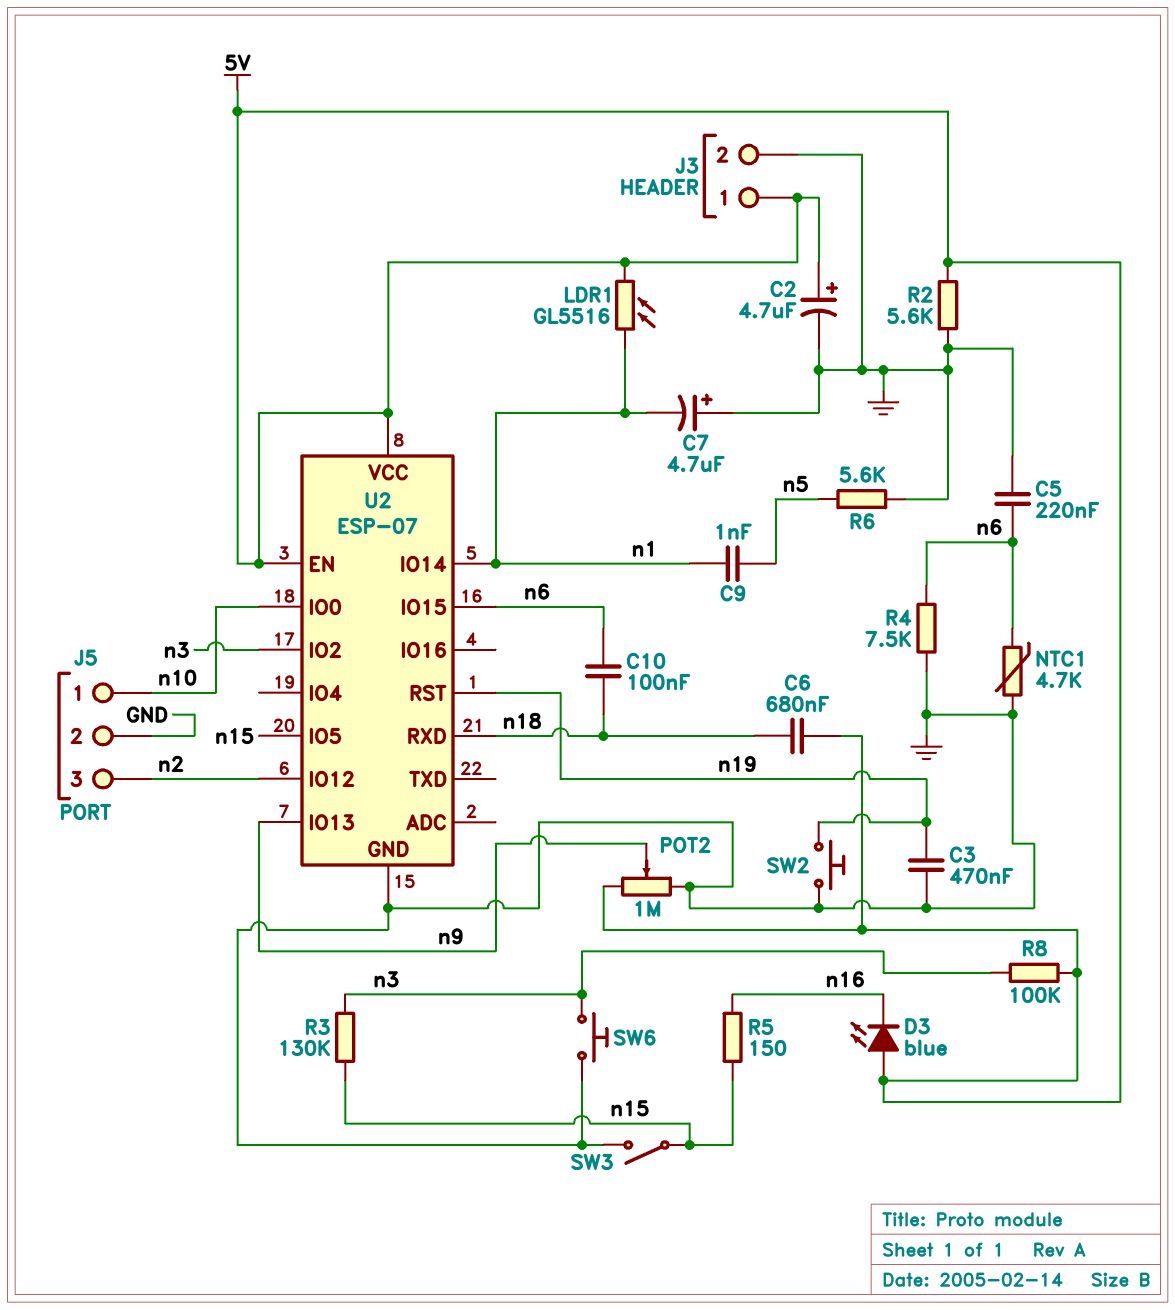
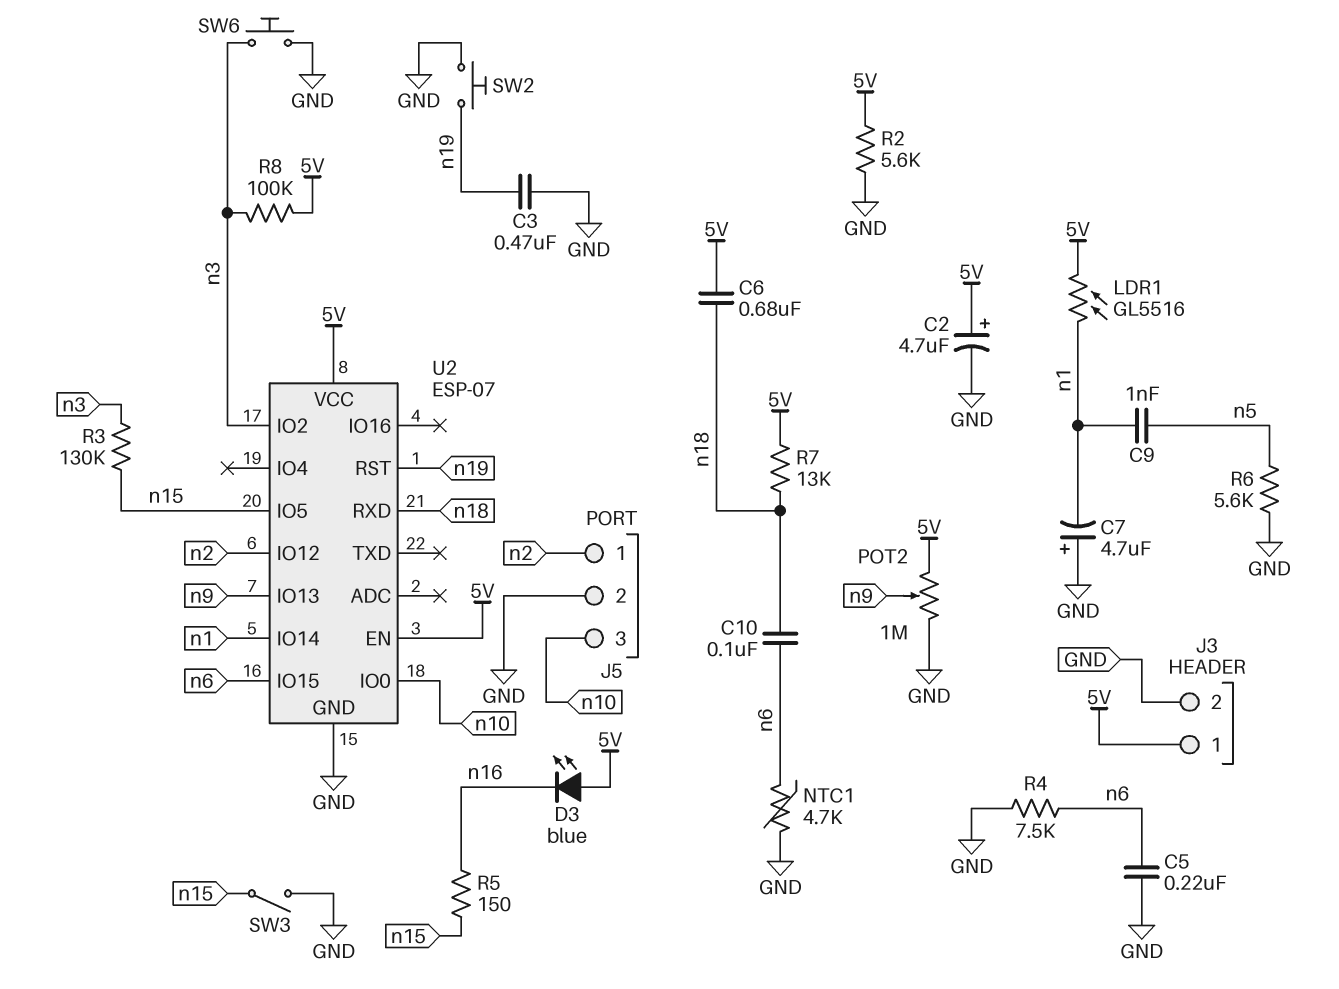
J5 pin 1: n10 -> n2
J5 pin 3: n2 -> n10
R7: none -> 13k (5V, n18)

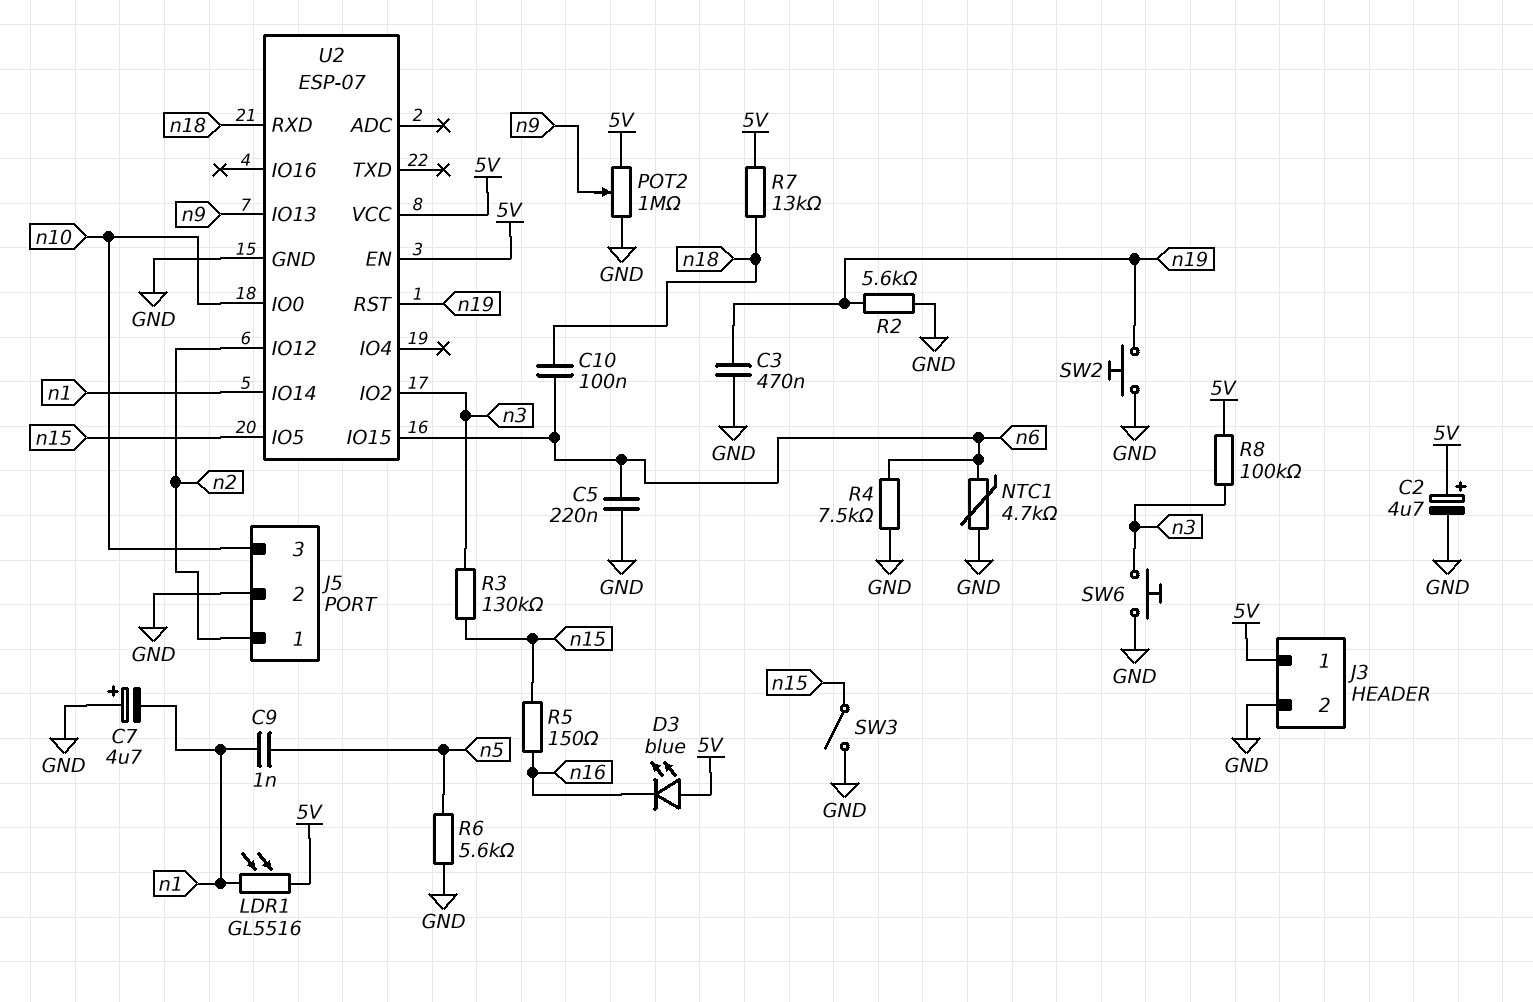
C6: 680nF (5V, n18) -> none
R2: 5.6k (5V, GND) -> 5.6k (GND, n19)

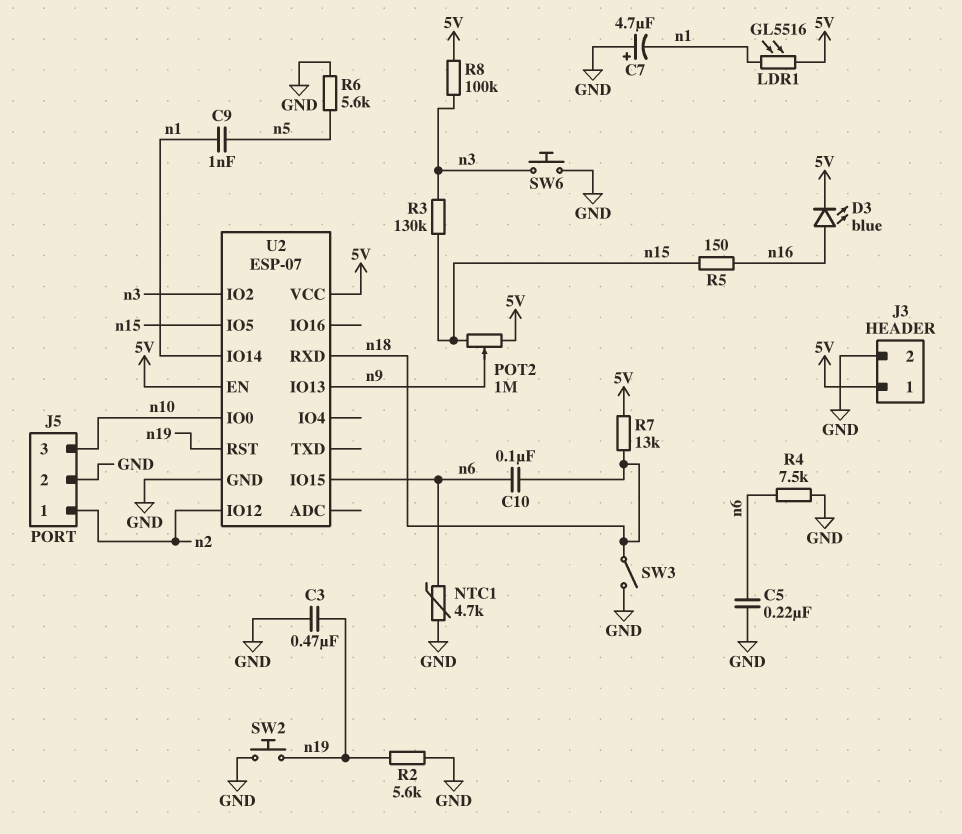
C2: 4.7uF (plus 5V, minus GND) -> none
D3: LED blue (A 5V, K n16) -> LED blue (A n16, K 5V)
POT2: 1M (5V, GND, wiper n9) -> 1M (5V, n15, wiper n9)
SW3: switch (GND, n15) -> switch (GND, n18)

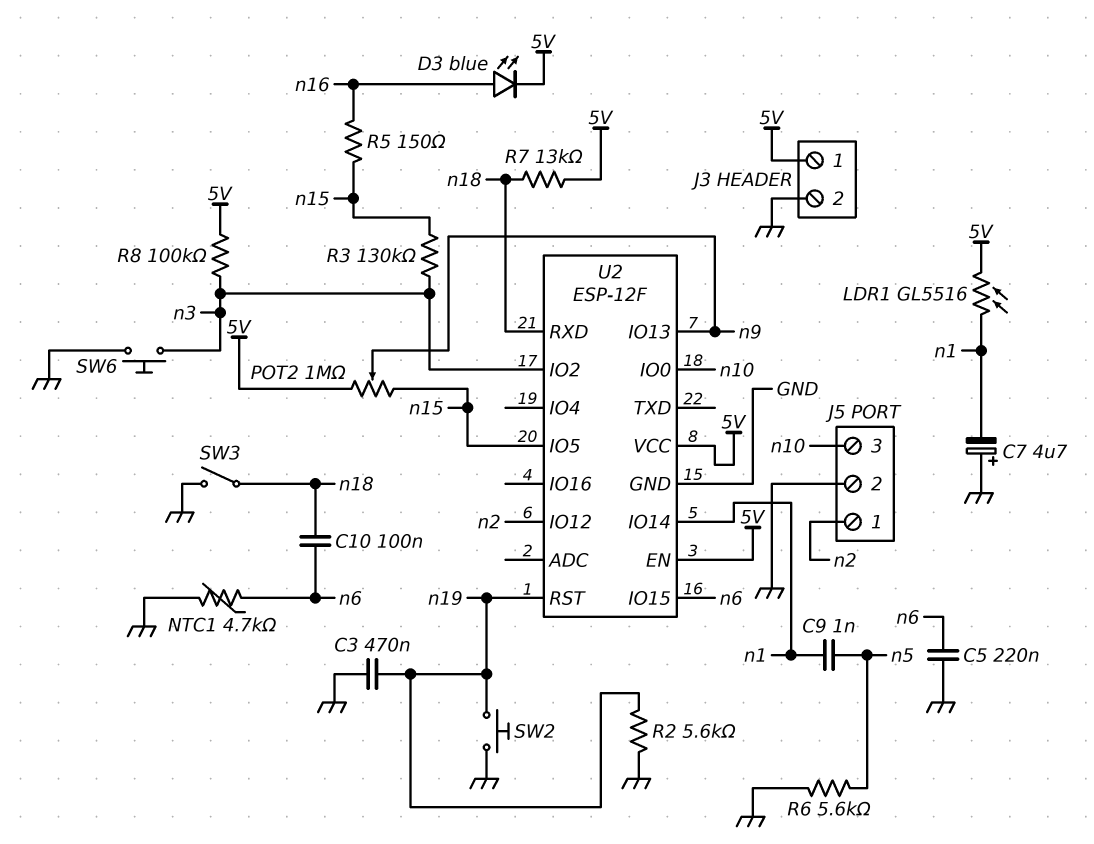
R4: 7.5k (GND, n6) -> none
U2: ESP-07 -> ESP-12F

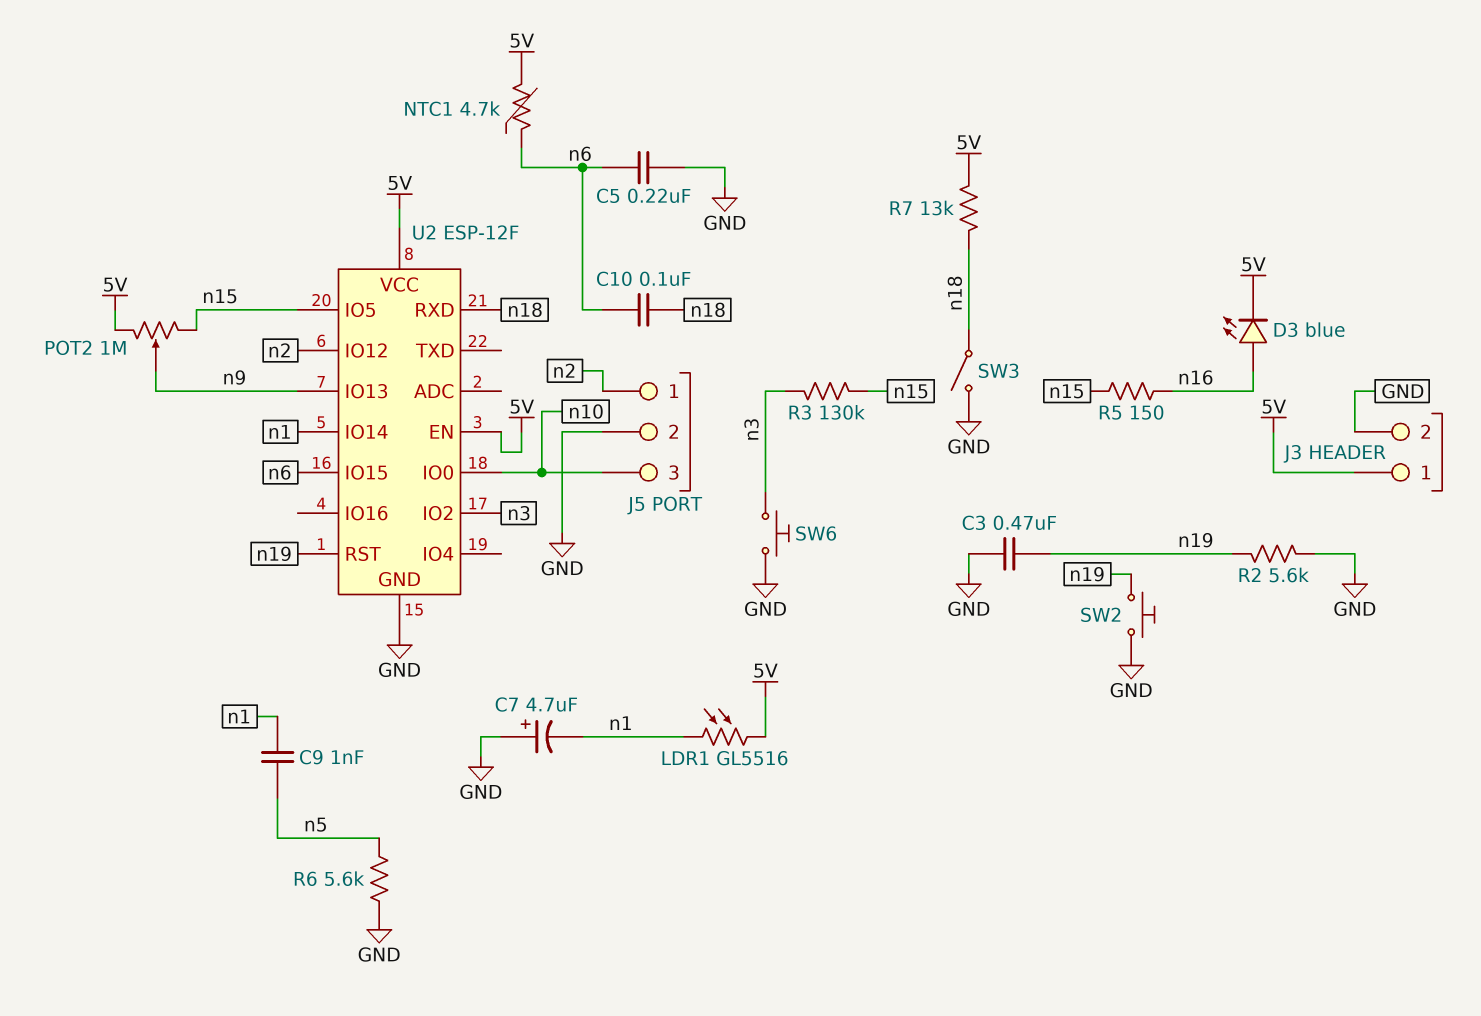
NTC1: 4.7k (GND, n6) -> 4.7k (5V, n6)
R8: 100k (5V, n3) -> none

